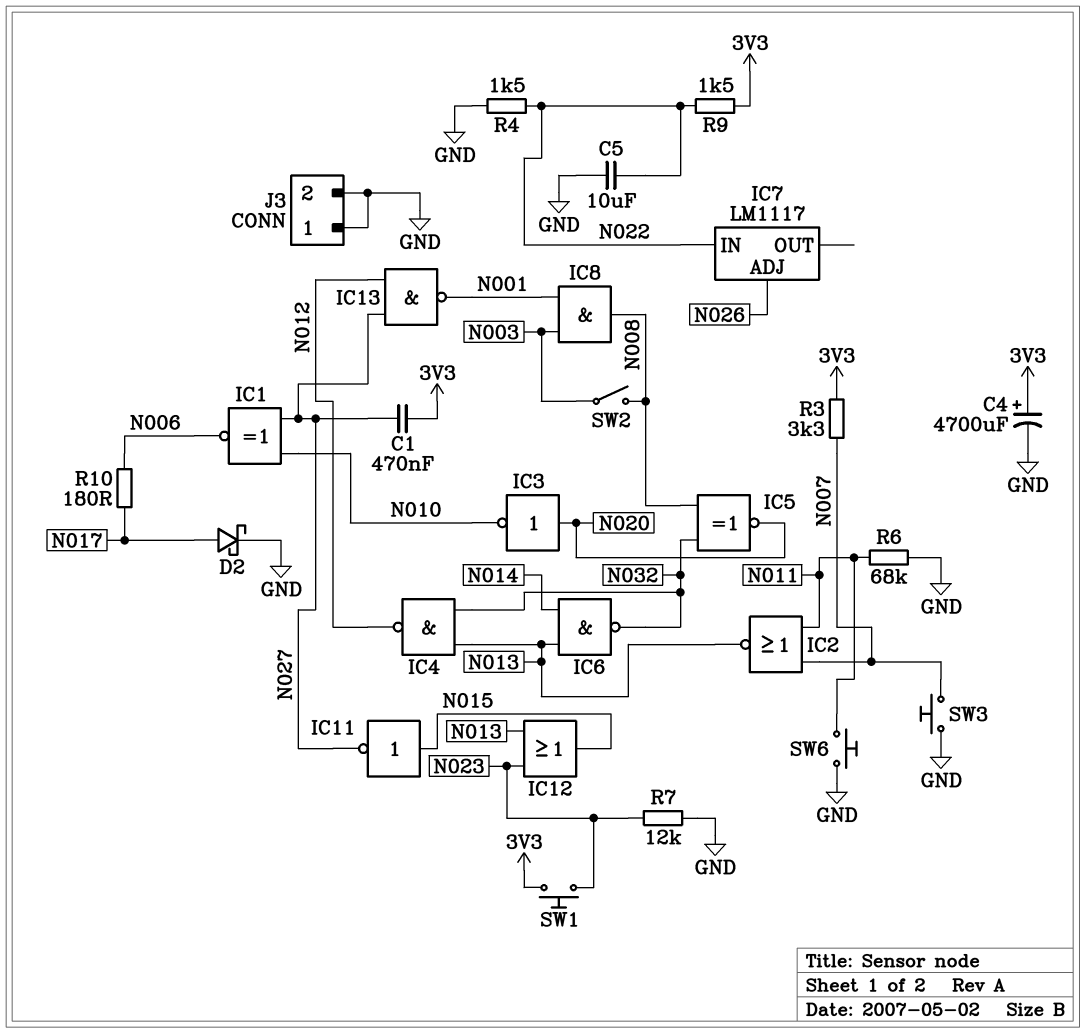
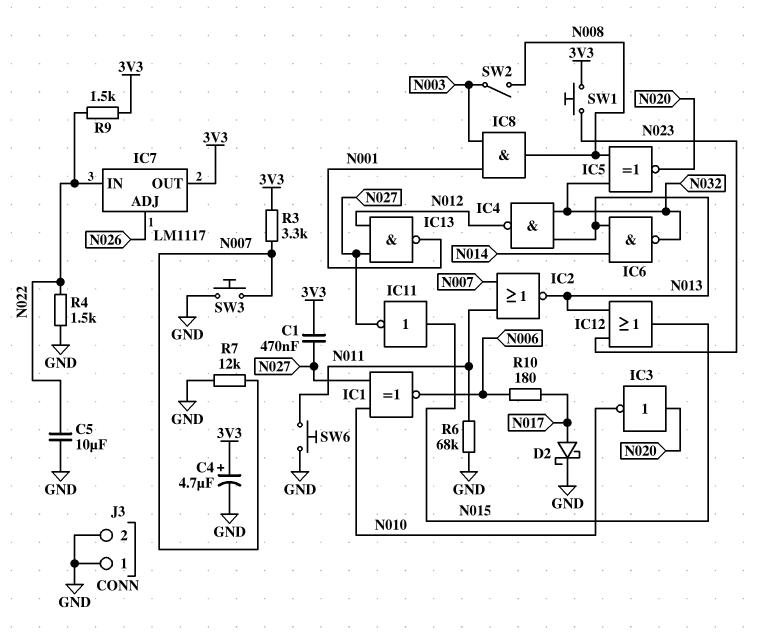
C4: 4700uF (plus 3V3, minus GND) -> 4.7uF (plus 3V3, minus GND)
IC7 pin OUT: none -> 3V3
R7: 12k (GND, N023) -> 12k (GND, N007)

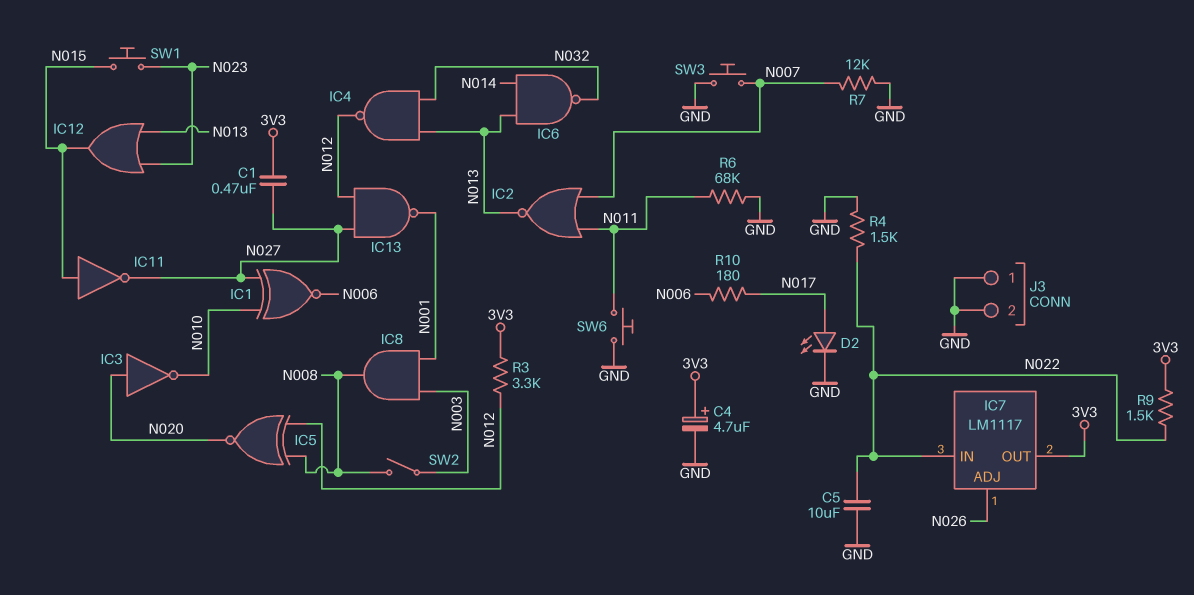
D2: schottky (A N017, K GND) -> LED (A N017, K GND)
IC5: XNOR (in N008, in N032, out N020) -> XNOR (in N008, in N012, out N020)
R3: 3.3k (3V3, N007) -> 3.3k (3V3, N012)
SW1: button (3V3, N023) -> button (N015, N023)

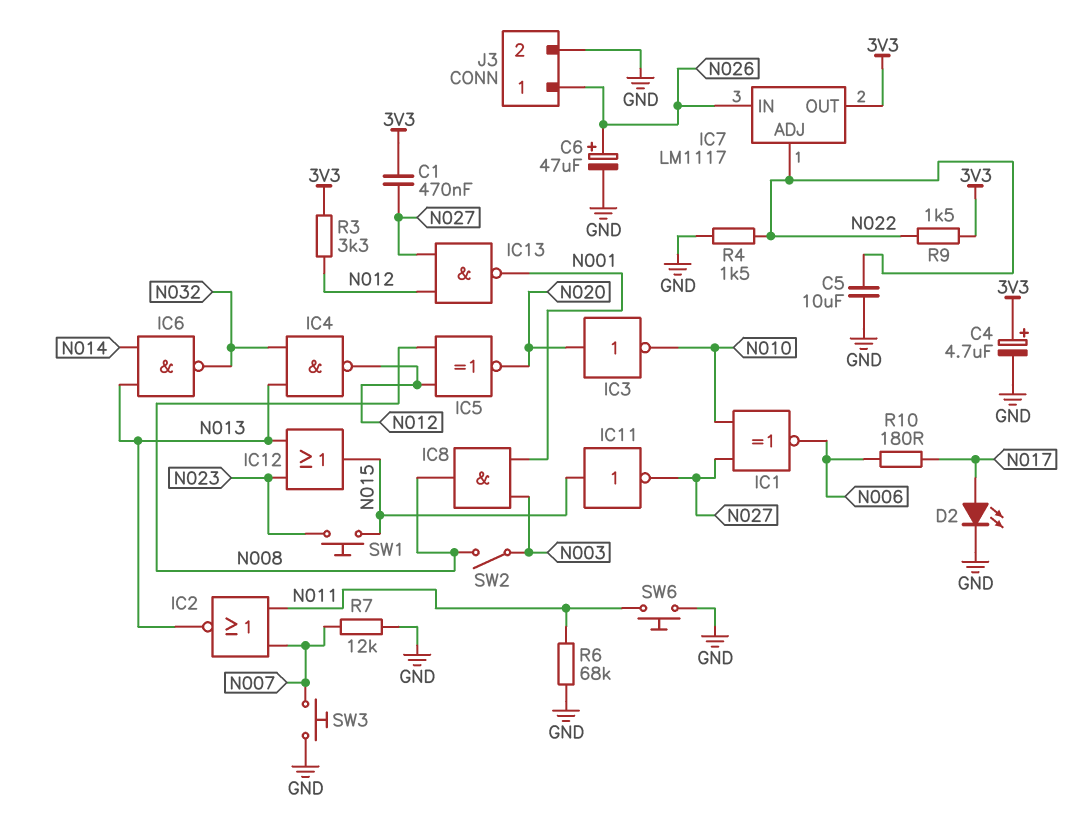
C6: none -> 47uF (plus N026, minus GND)
IC7 pin ADJ: N026 -> N022
IC7 pin IN: N022 -> N026
J3 pin 1: GND -> N026

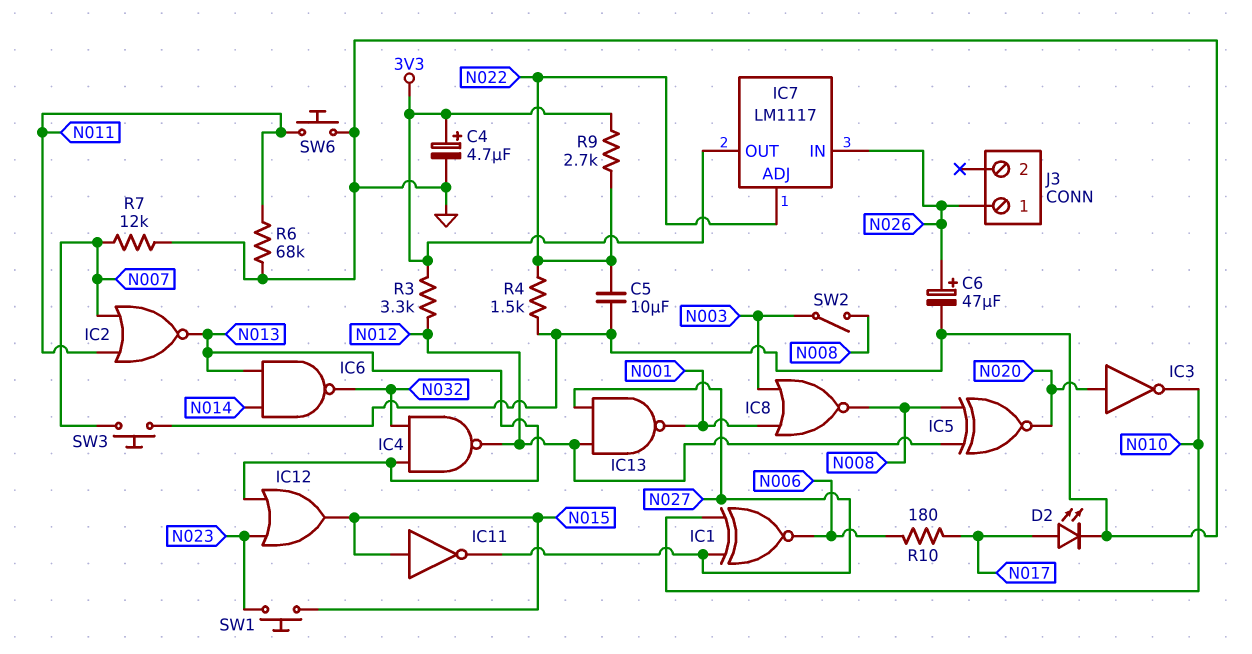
C1: 470nF (3V3, N027) -> none
IC8: AND (in N001, in N003, out N008) -> NOR (in N001, in N003, out N008)
J3 pin 2: GND -> none
R9: 1.5k (3V3, N022) -> 2.7k (3V3, N022)

